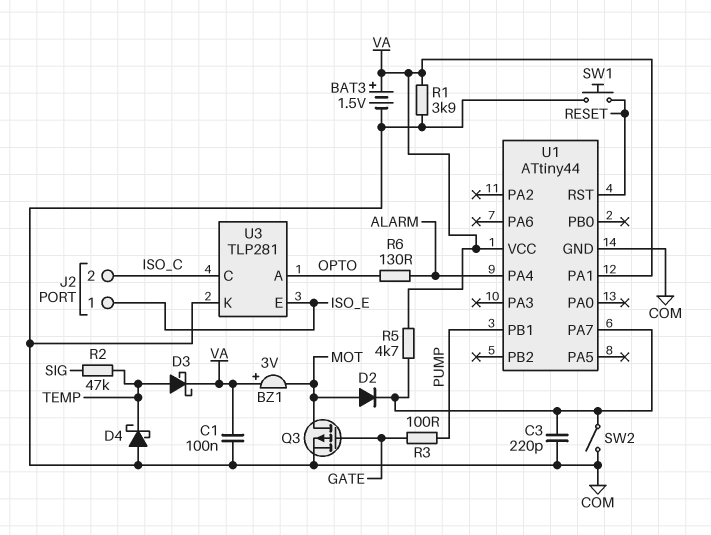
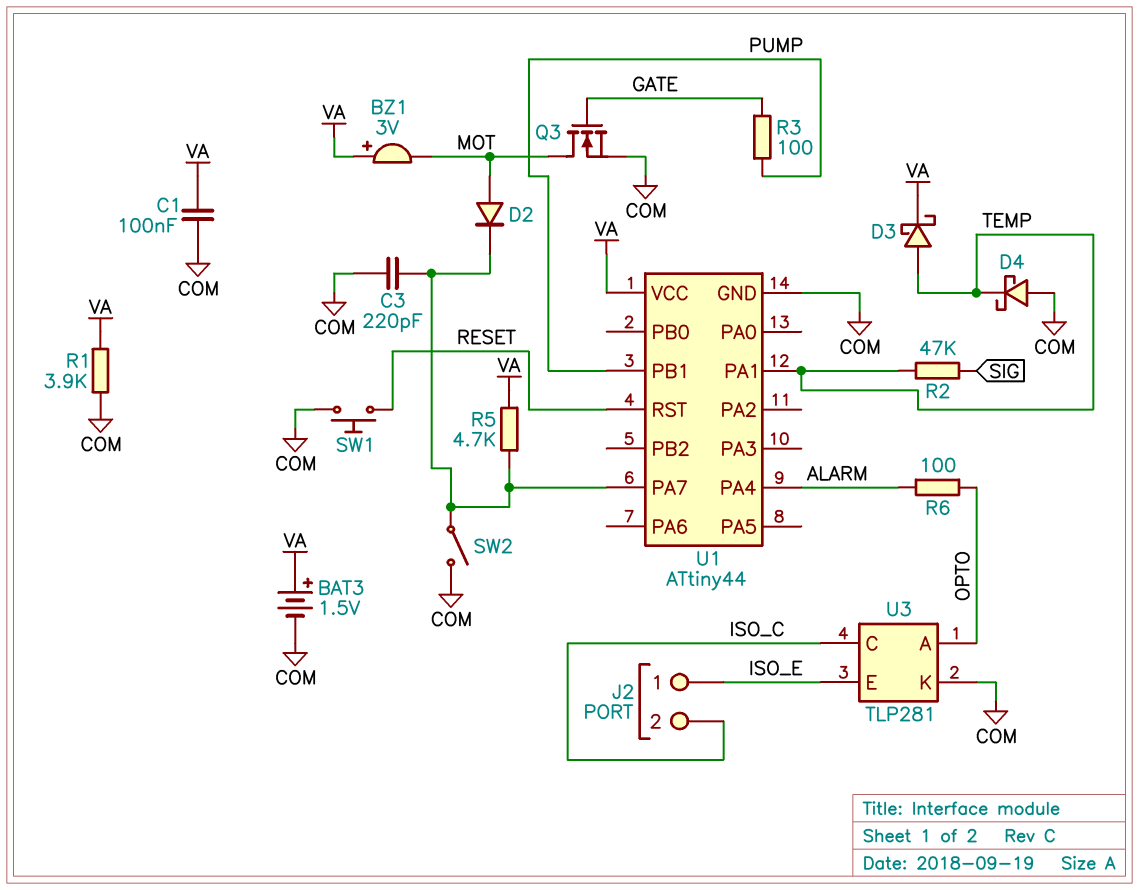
Q3: PMOS (G GATE, D MOT, S COM) -> NMOS (G GATE, D MOT, S COM)
R6: 130 (ALARM, OPTO) -> 100 (ALARM, OPTO)
U1 pin PA1: VA -> TEMP

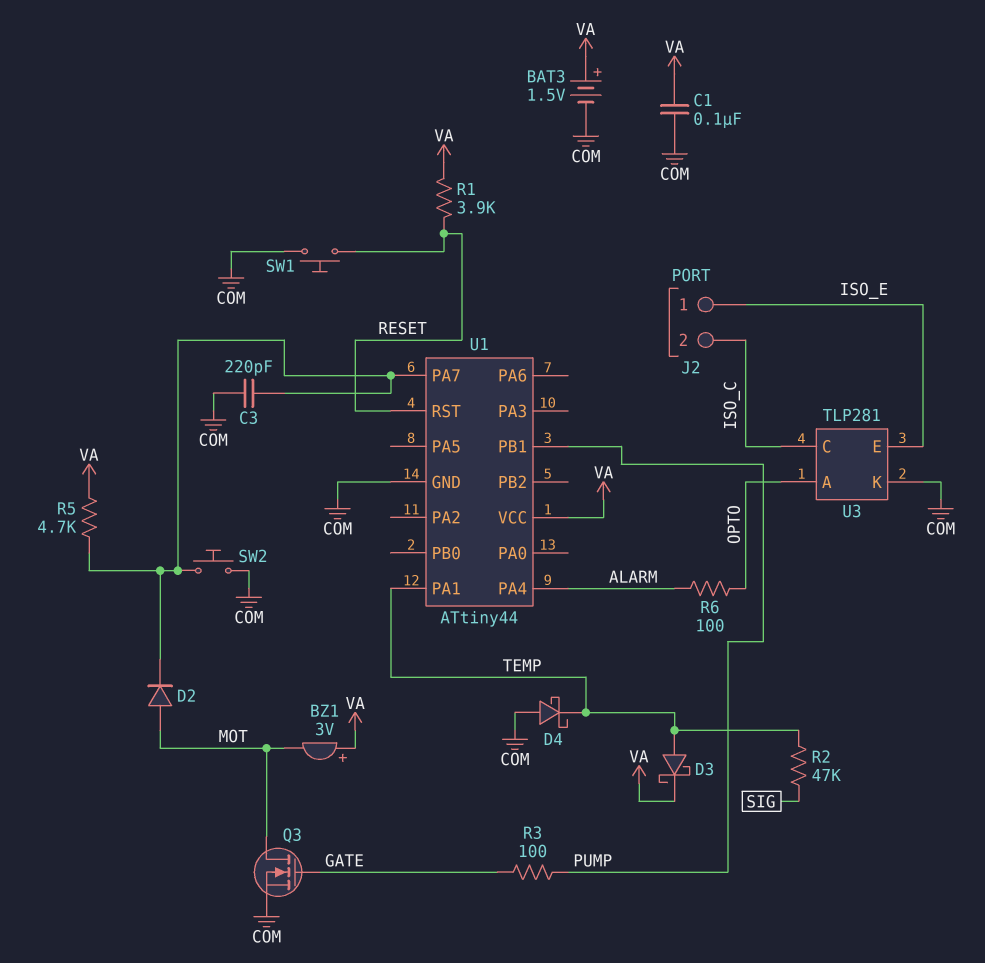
R1: 3.9k (COM, VA) -> 3.9k (RESET, VA)
SW2: switch (COM, U1/PA7) -> button (COM, U1/PA7)

